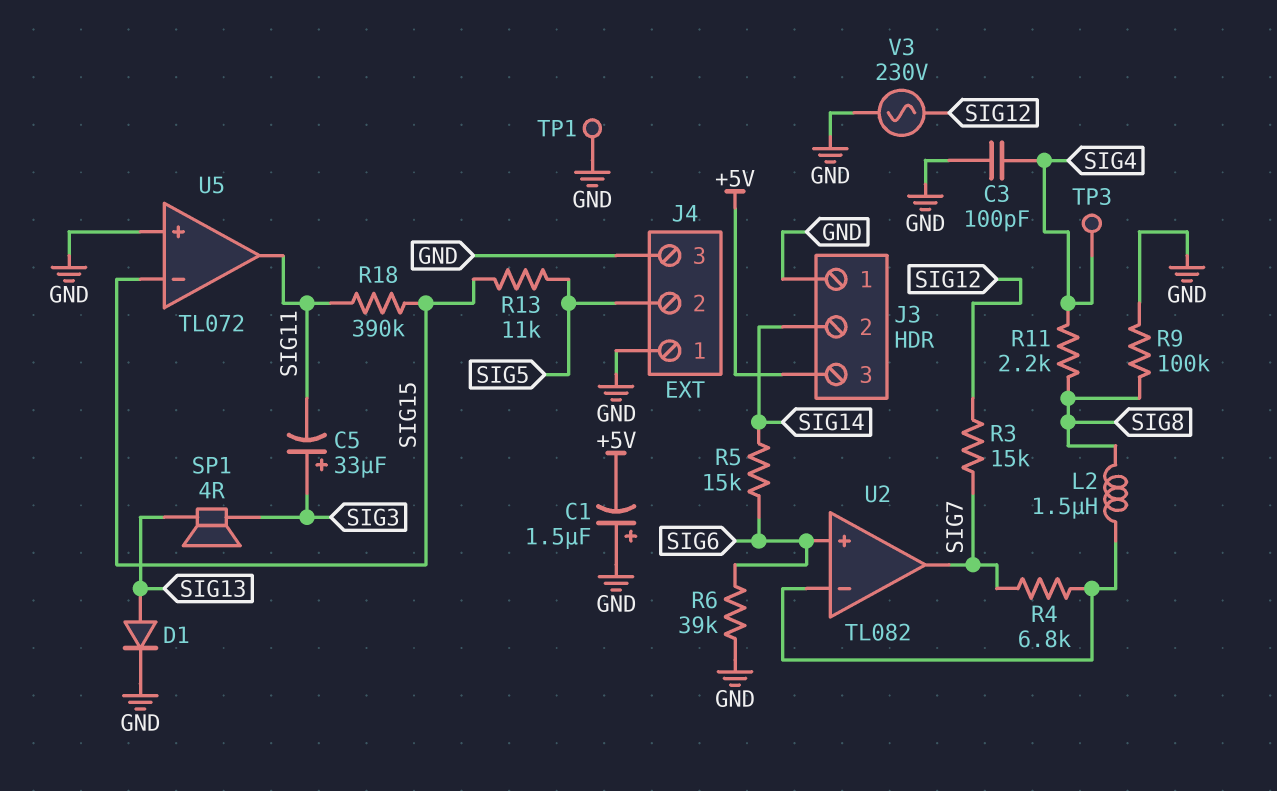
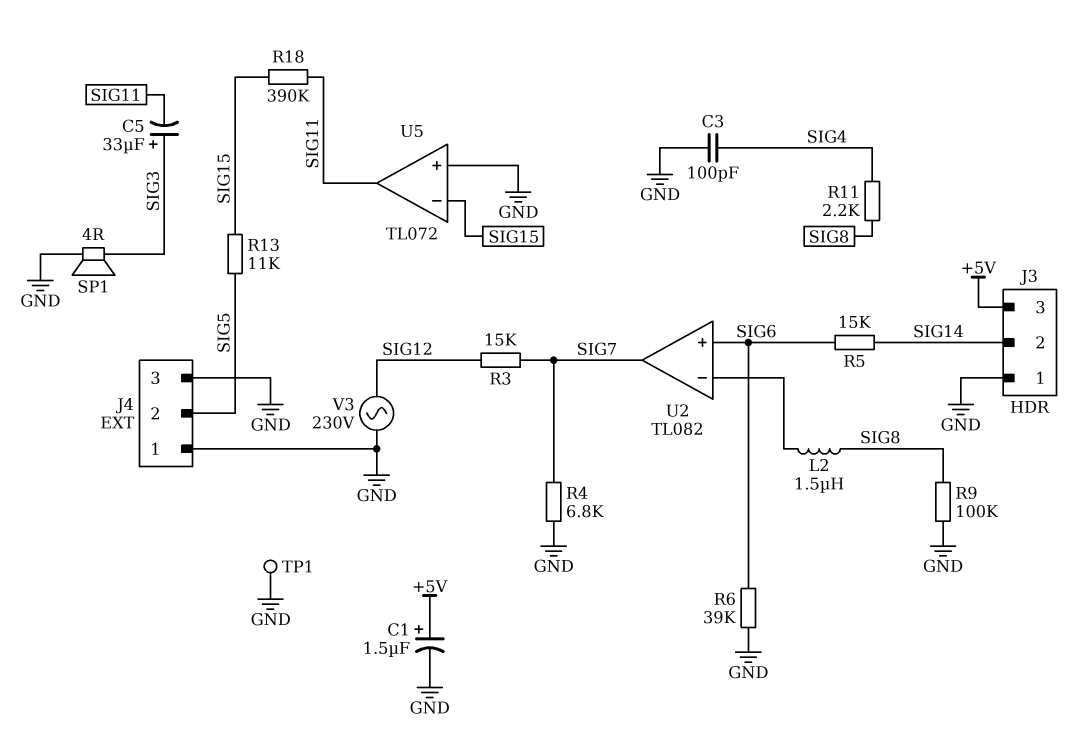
C1: 1.5uF (plus GND, minus +5V) -> 1.5uF (plus +5V, minus GND)
D1: diode (A SIG13, K GND) -> none
R4: 6.8k (SIG7, U2/in-) -> 6.8k (GND, SIG7)
SP1: speaker 4R (SIG3, SIG13) -> speaker 4R (GND, SIG3)
TP3: test point (SIG4) -> none

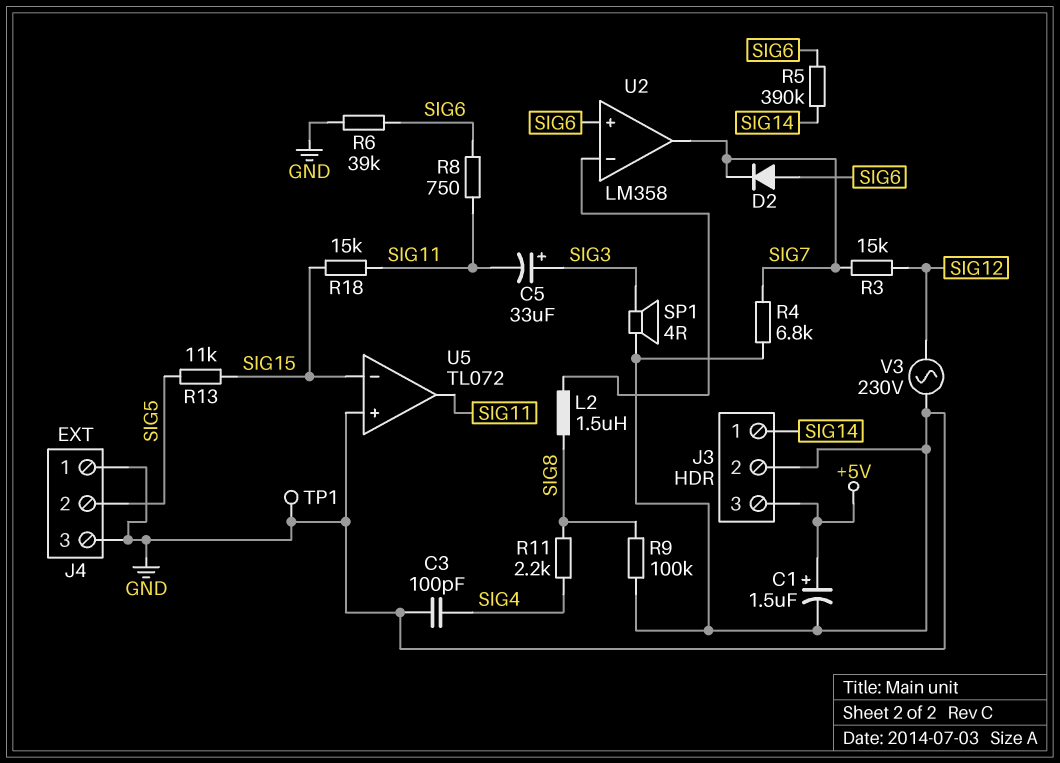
D2: none -> diode (A SIG6, K SIG7)
J3 pin 1: GND -> SIG14
J3 pin 2: SIG14 -> GND
R5: 15k (SIG6, SIG14) -> 390k (SIG6, SIG14)
R8: none -> 750 (SIG6, SIG11)
R18: 390k (SIG11, SIG15) -> 15k (SIG11, SIG15)
U2: TL082 -> LM358

